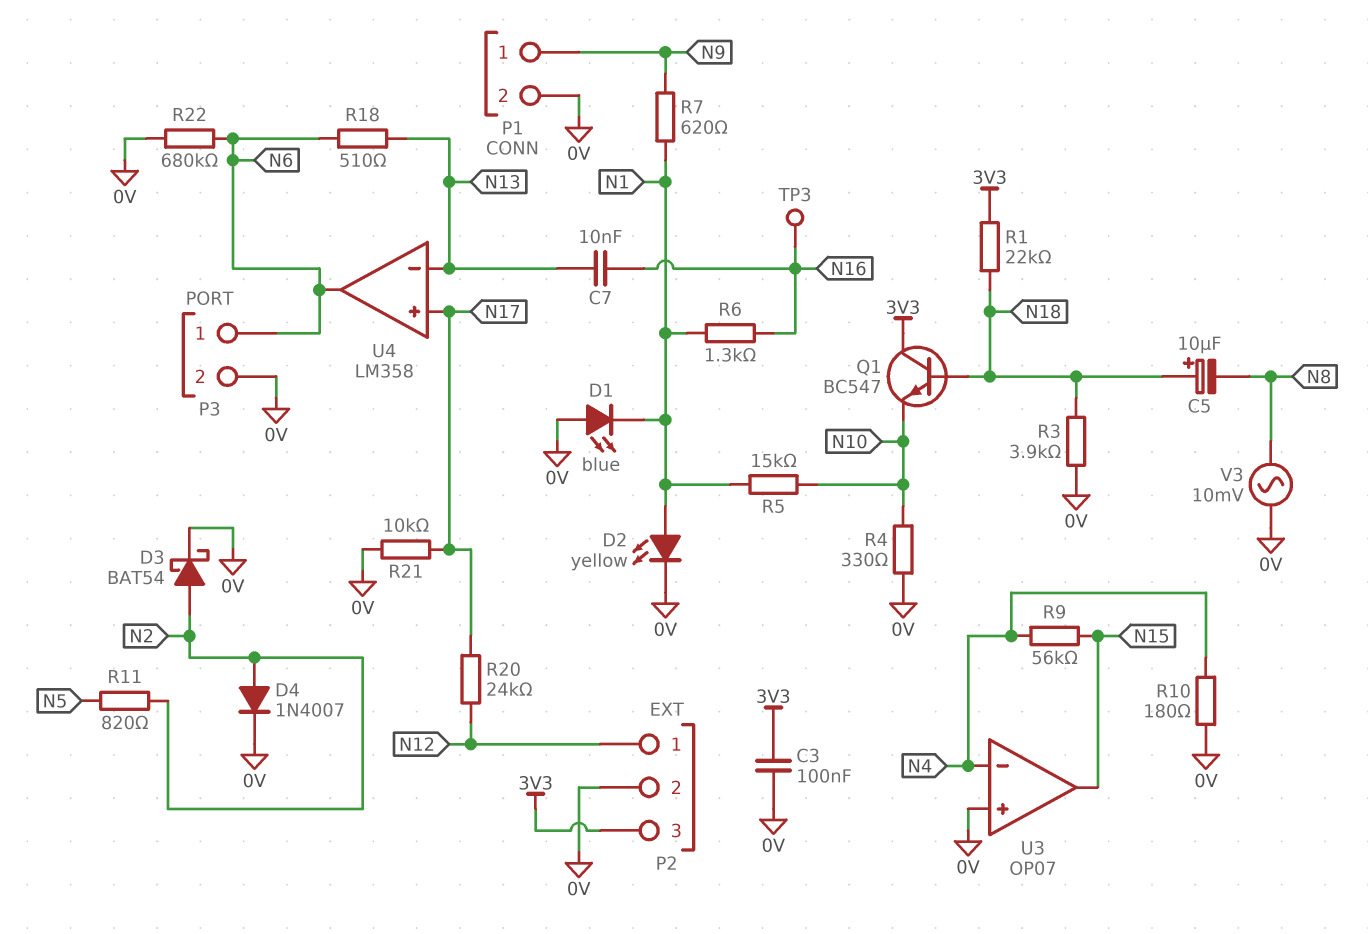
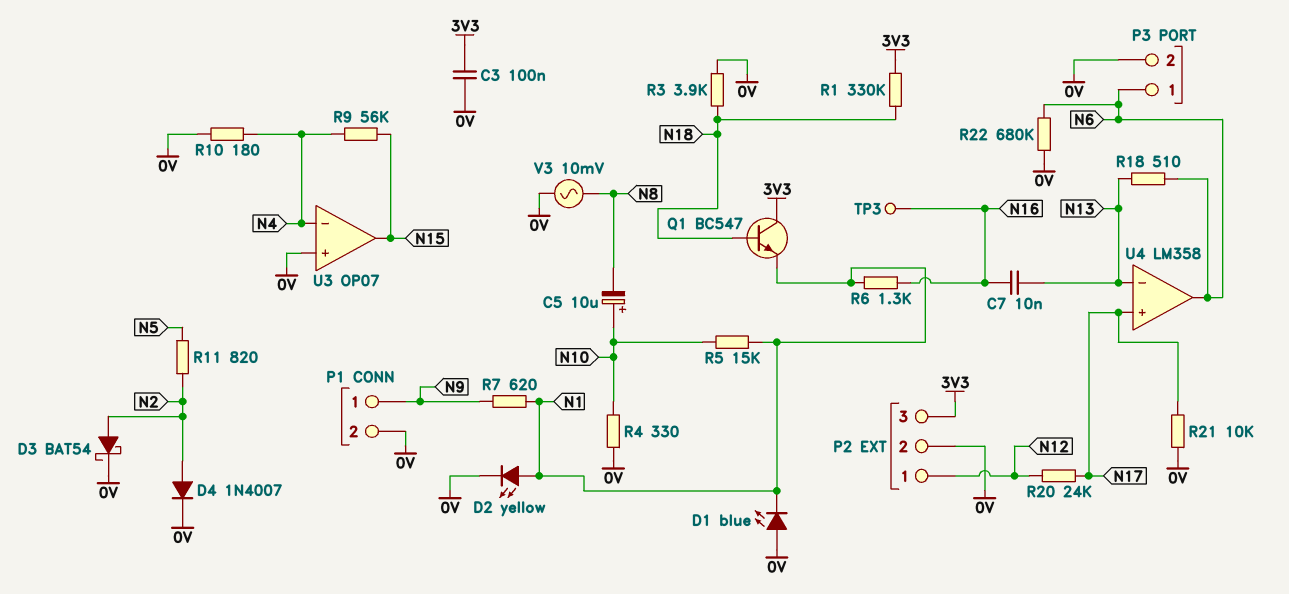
C5: 10uF (plus N18, minus N8) -> 10uF (plus N10, minus N8)
Q1: NPN BC547 (B N18, C 3V3, E N10) -> NPN BC547 (B N18, C 3V3, E N1)
R1: 22k (3V3, N18) -> 330k (3V3, N18)

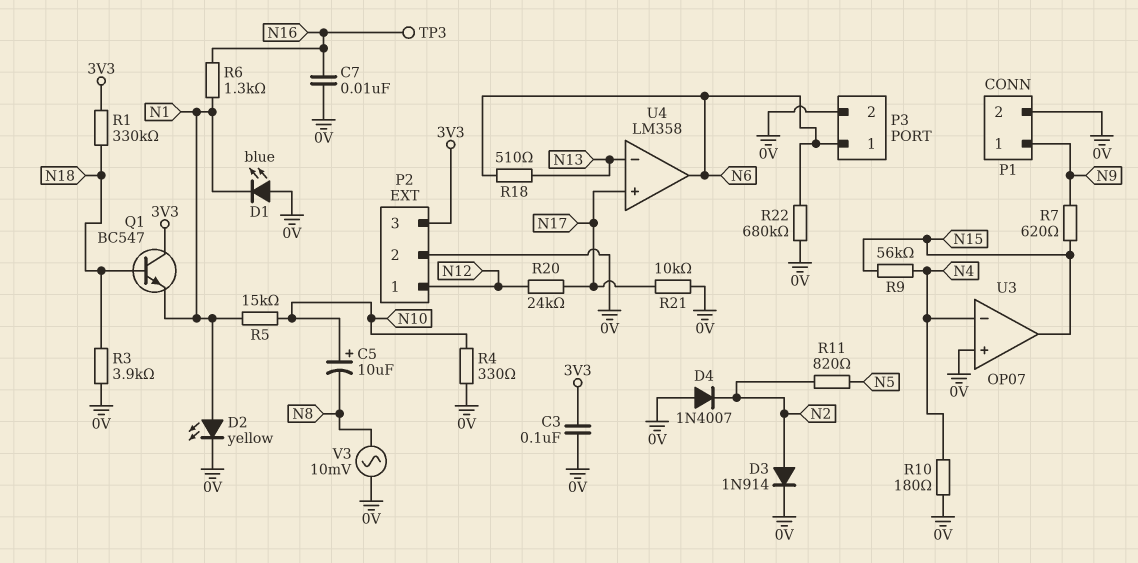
C7: 10nF (N13, N16) -> 10nF (0V, N16)
D3: schottky BAT54 (A N2, K 0V) -> diode 1N914 (A N2, K 0V)
D4: diode 1N4007 (A N2, K 0V) -> diode 1N4007 (A 0V, K N2)
R7: 620 (N1, N9) -> 620 (N9, N15)

